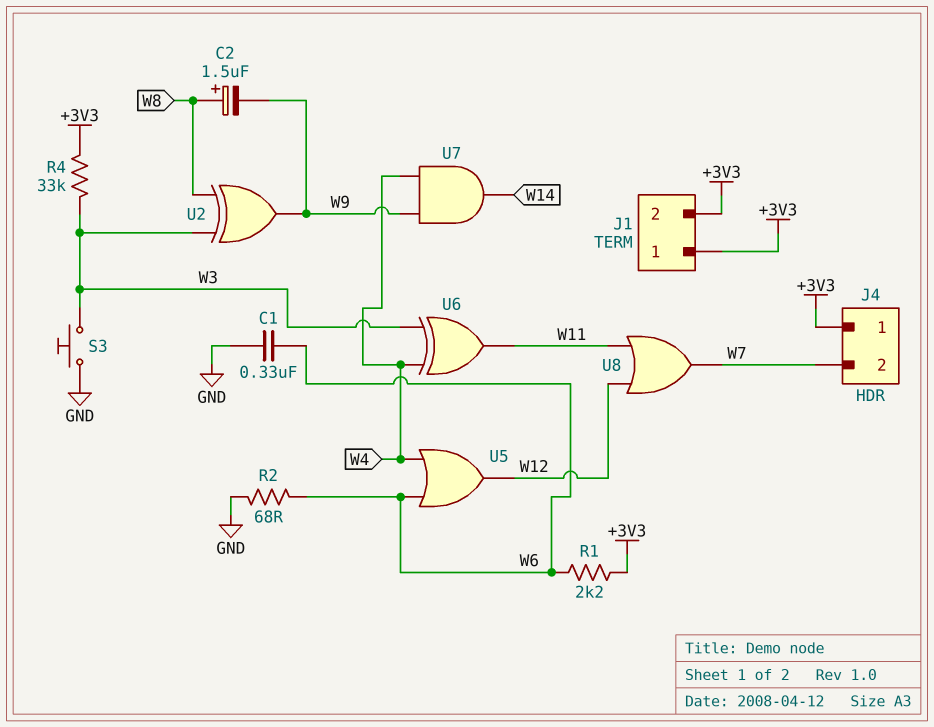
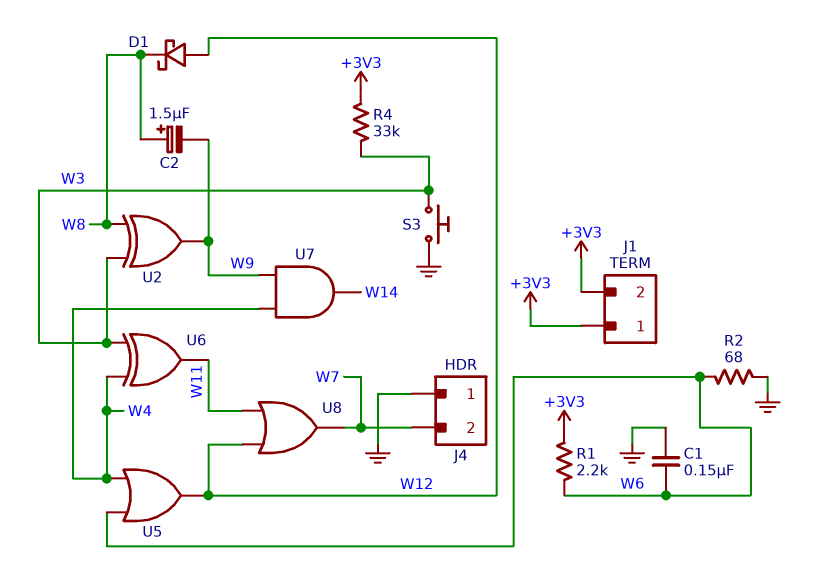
C1: 330nF (GND, W6) -> 150nF (GND, W6)
D1: none -> schottky (A W12, K W8)
J4 pin 1: +3V3 -> GND

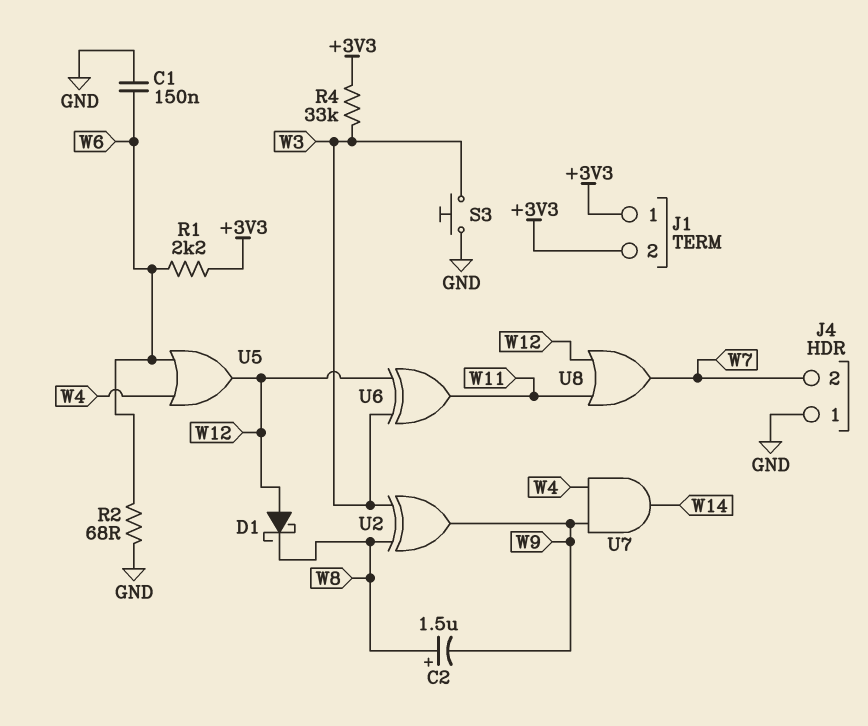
U6: XOR (in W3, in W4, out W11) -> XOR (in W3, in W12, out W11)

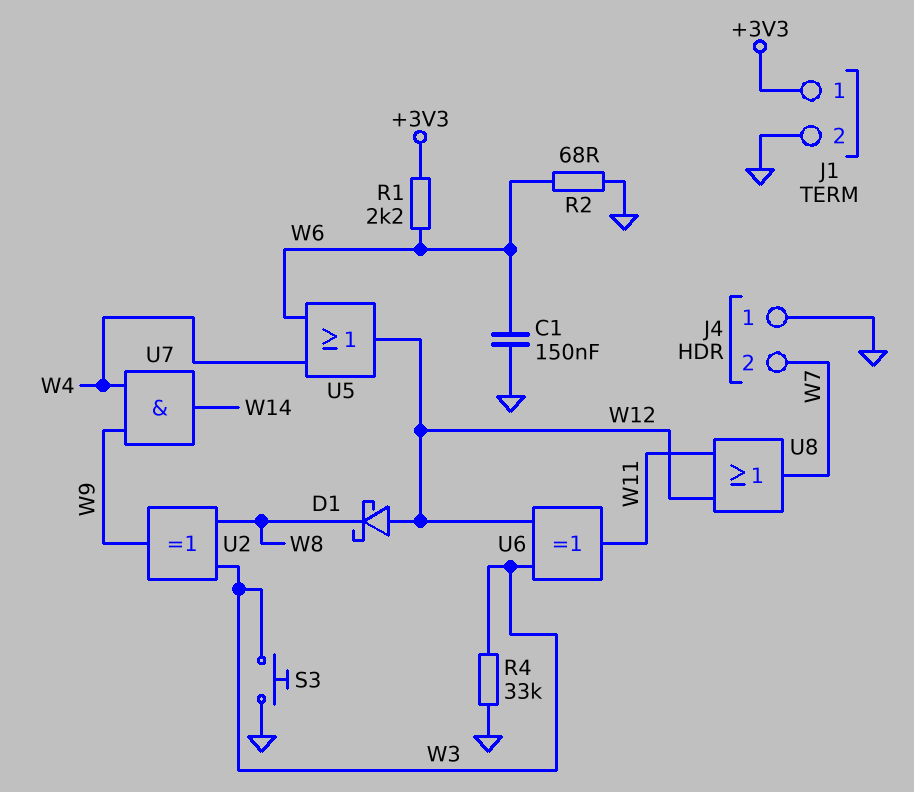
C2: 1.5uF (plus W8, minus W9) -> none
J1 pin 2: +3V3 -> GND
R4: 33k (+3V3, W3) -> 33k (GND, W3)

